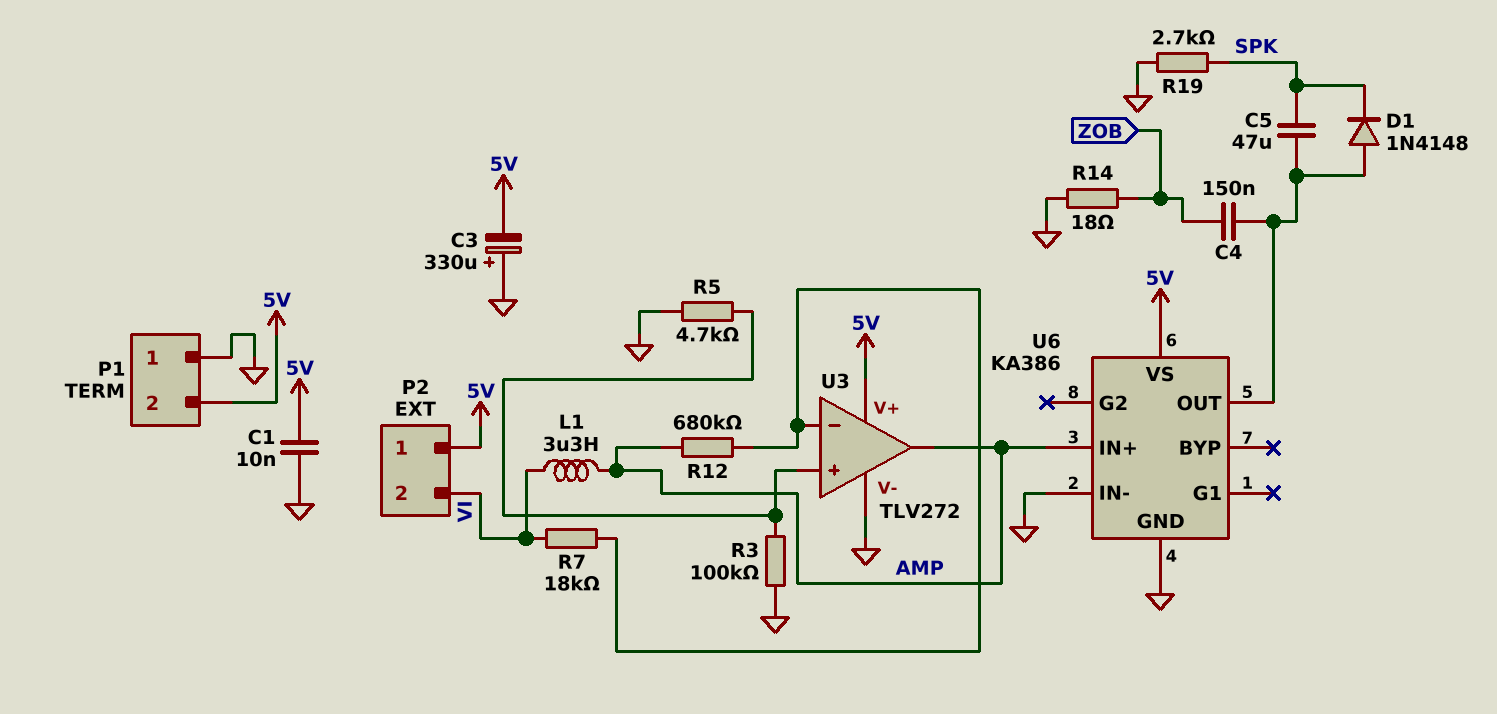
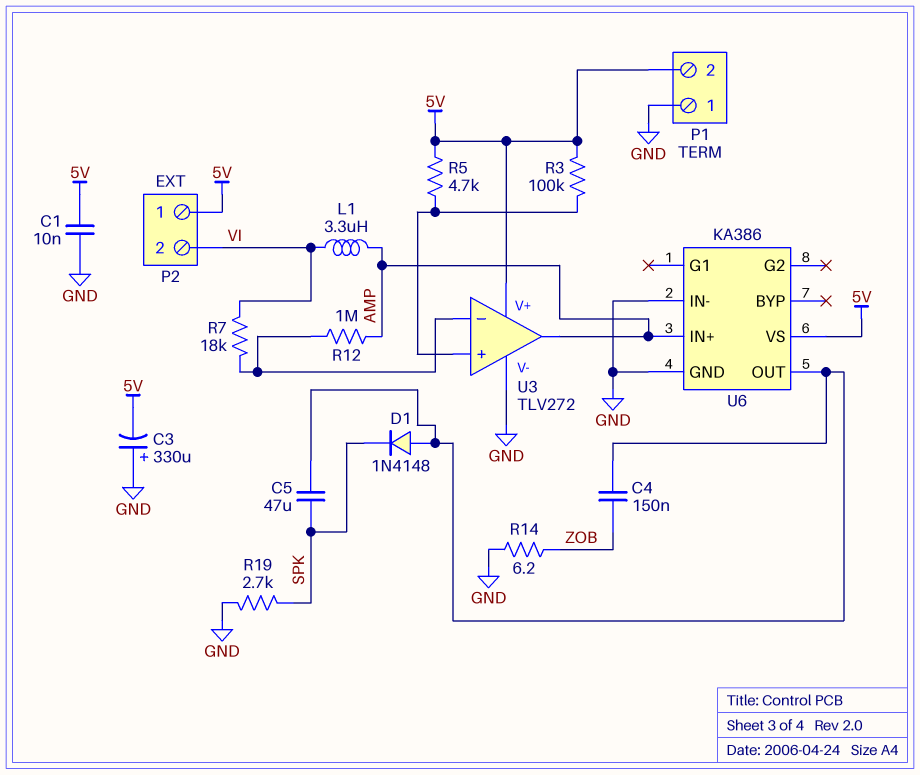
R3: 100k (GND, U3/in+) -> 100k (5V, U3/in+)
R5: 4.7k (GND, U3/in+) -> 4.7k (5V, U3/in+)
R12: 680k (AMP, U3/in-) -> 1M (AMP, U3/in-)
R14: 18 (GND, ZOB) -> 6.2 (GND, ZOB)

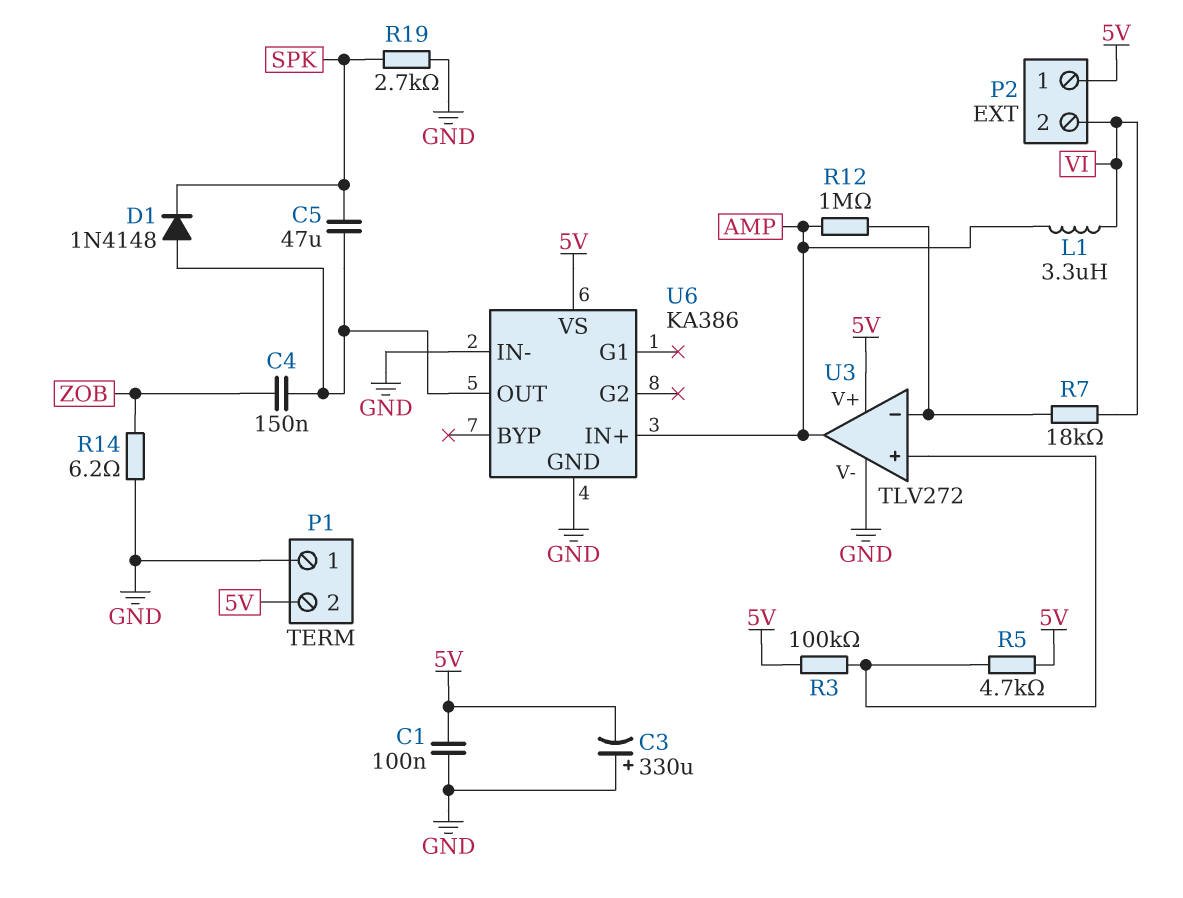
C1: 10nF (5V, GND) -> 100nF (5V, GND)

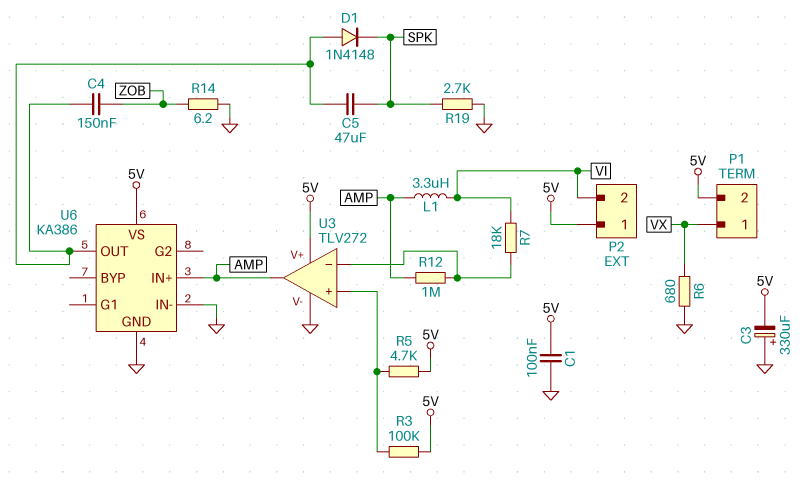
P1 pin 1: GND -> VX
R6: none -> 680 (GND, VX)

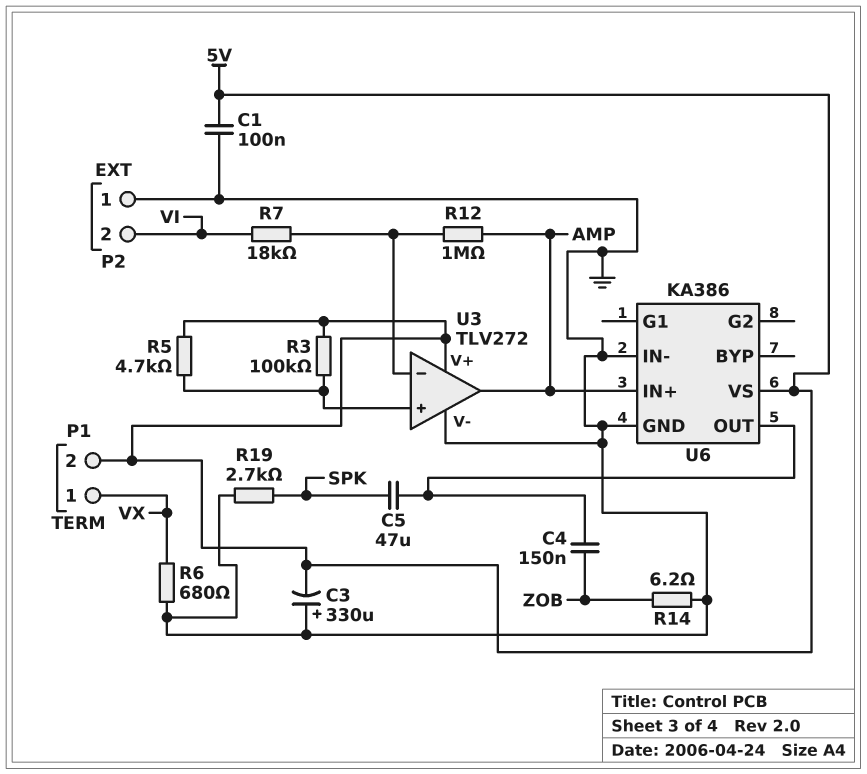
D1: diode 1N4148 (A U6/OUT, K SPK) -> none
L1: 3.3uH (AMP, VI) -> none
P2 pin 1: 5V -> GND

